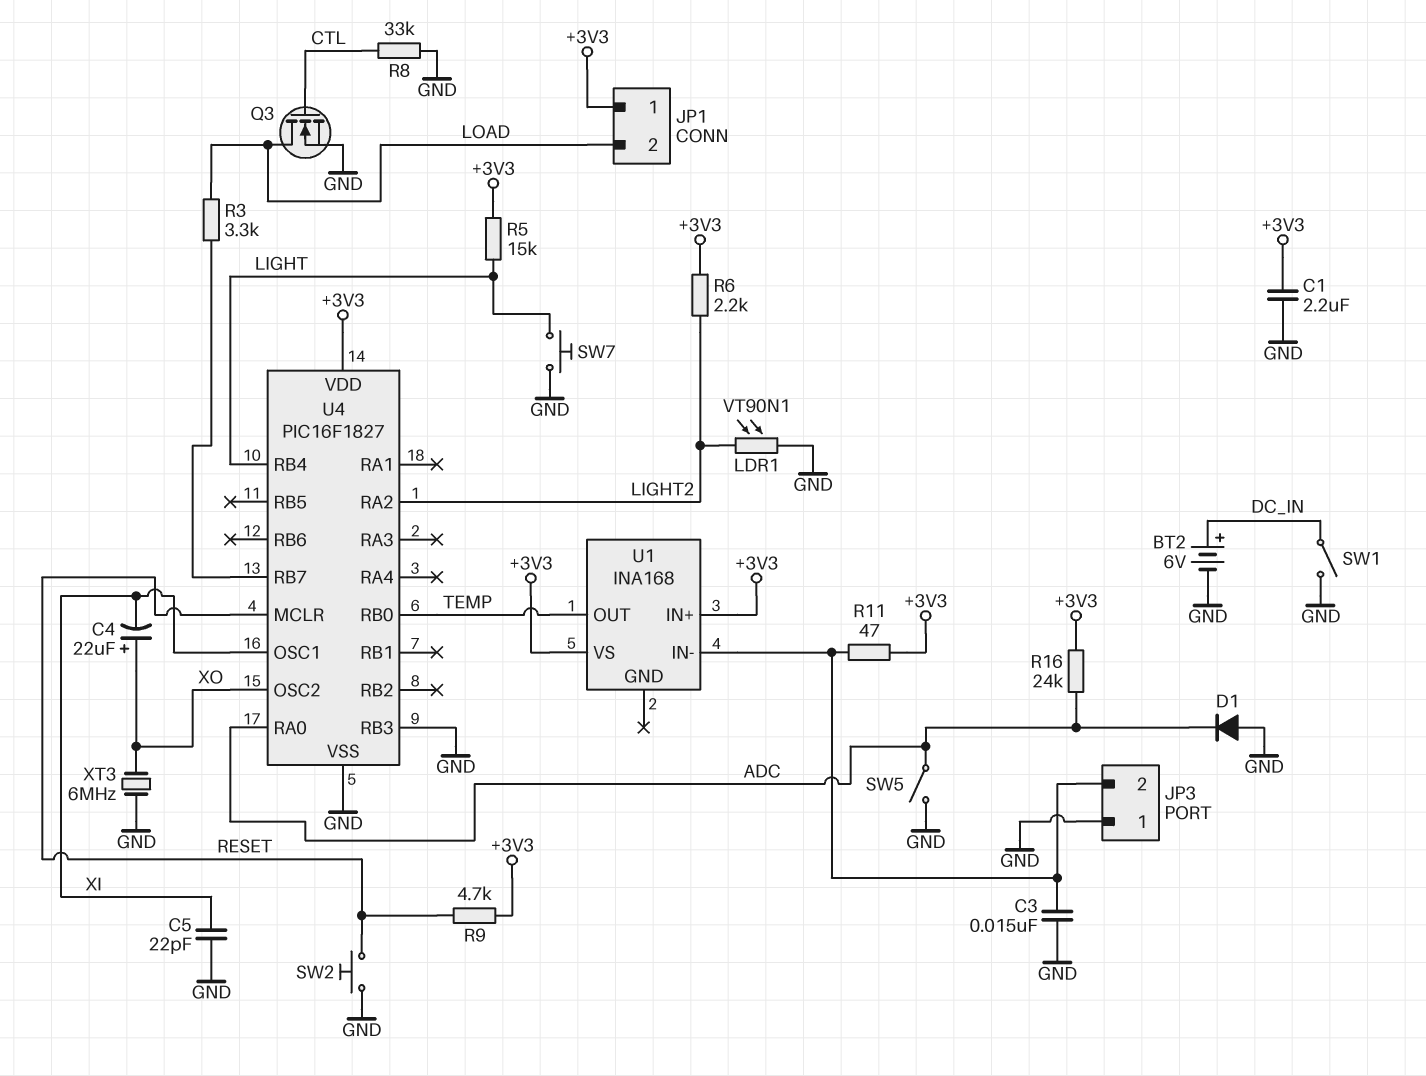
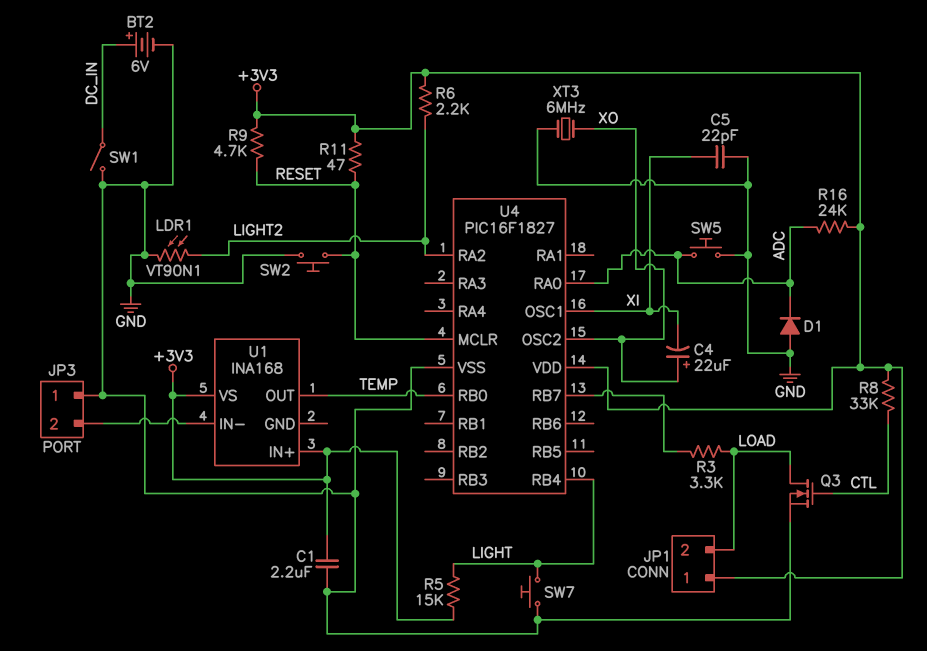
C3: 15nF (GND, JP3/2) -> none
R8: 33k (CTL, GND) -> 33k (+3V3, CTL)
R11: 47 (+3V3, JP3/2) -> 47 (+3V3, RESET)
SW5: switch (ADC, GND) -> button (ADC, GND)
U4 pin RB3: GND -> none

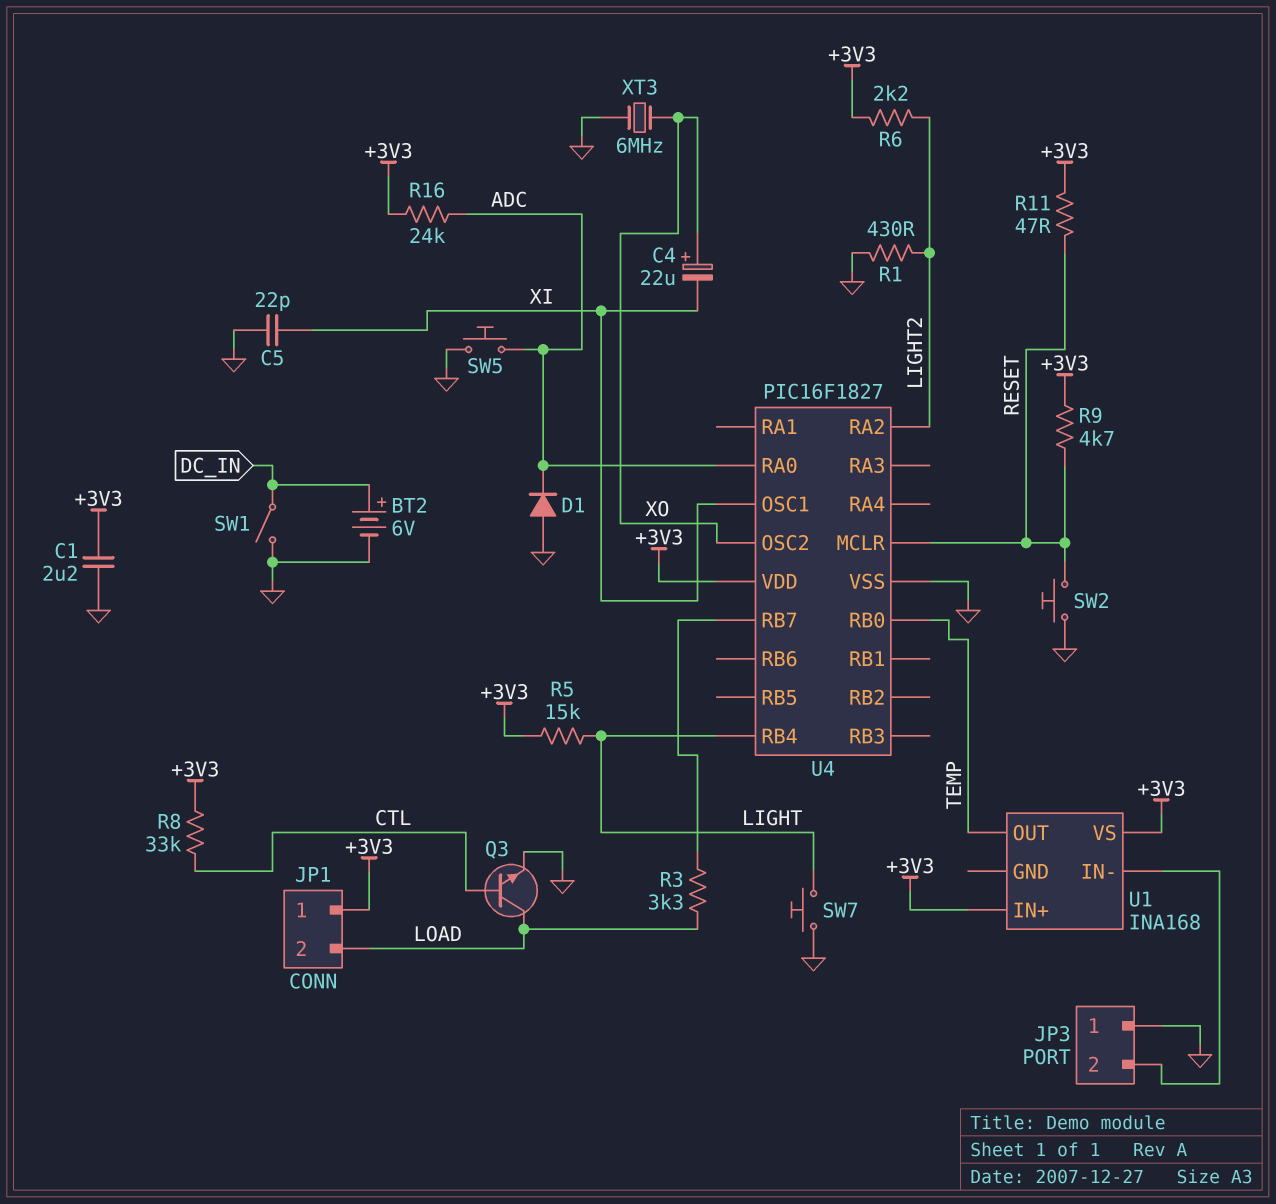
LDR1: VT90N1 (GND, LIGHT2) -> none
Q3: NMOS (G CTL, D LOAD, S GND) -> NPN (B CTL, C LOAD, E GND)
R1: none -> 430 (GND, LIGHT2)

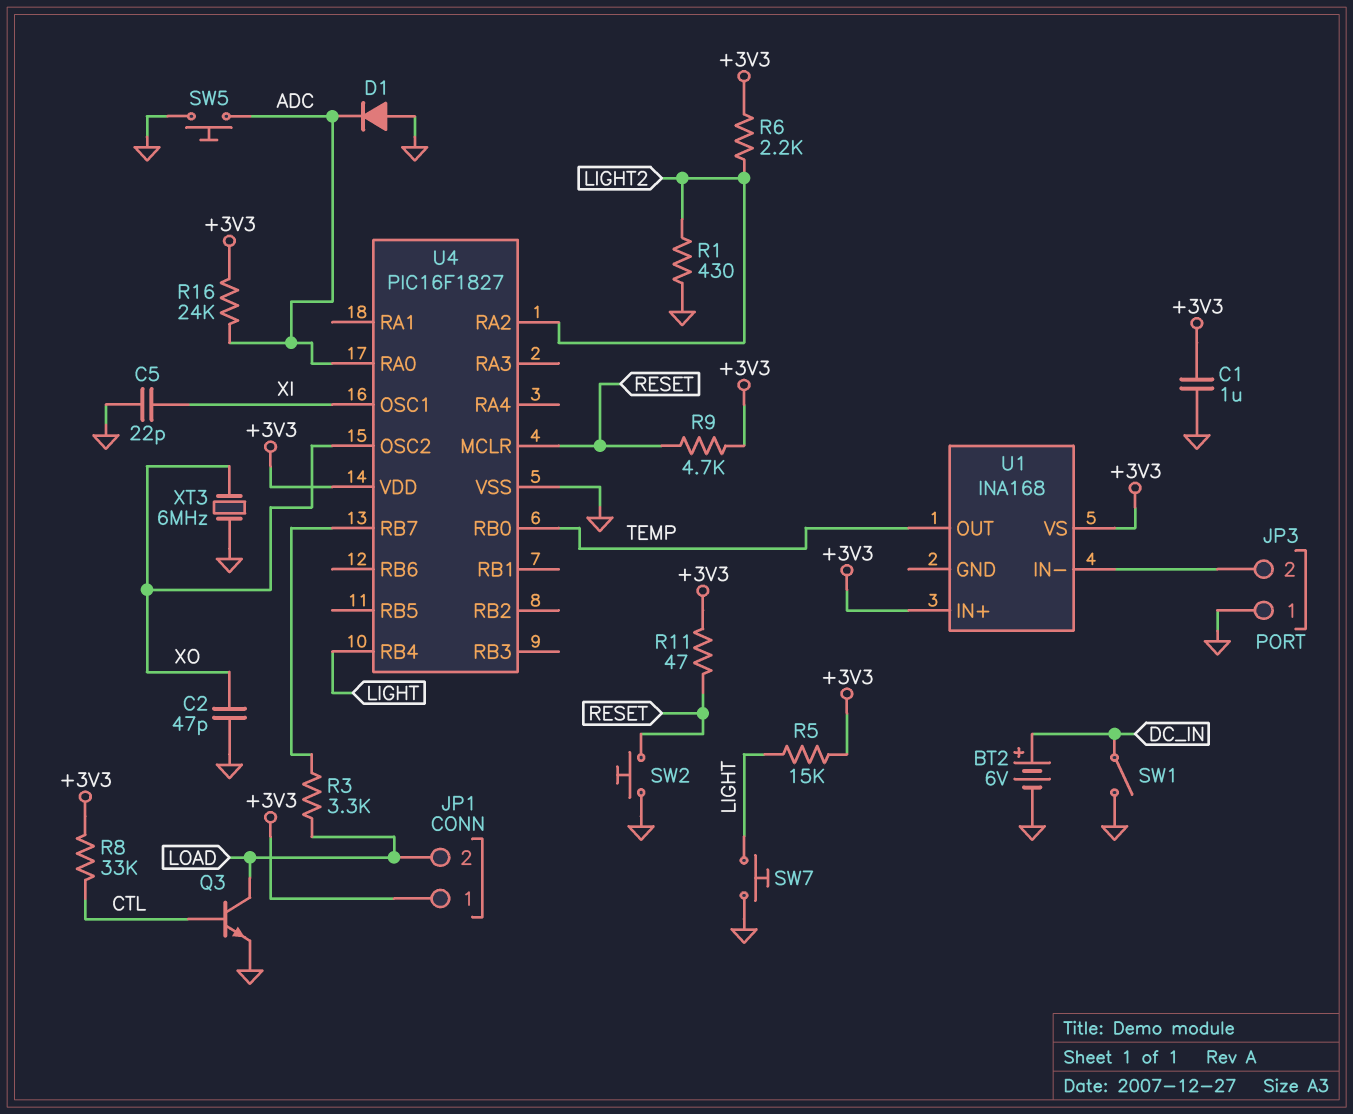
C1: 2.2uF (+3V3, GND) -> 1uF (+3V3, GND)
C2: none -> 47pF (GND, XO)
C4: 22uF (plus XO, minus XI) -> none

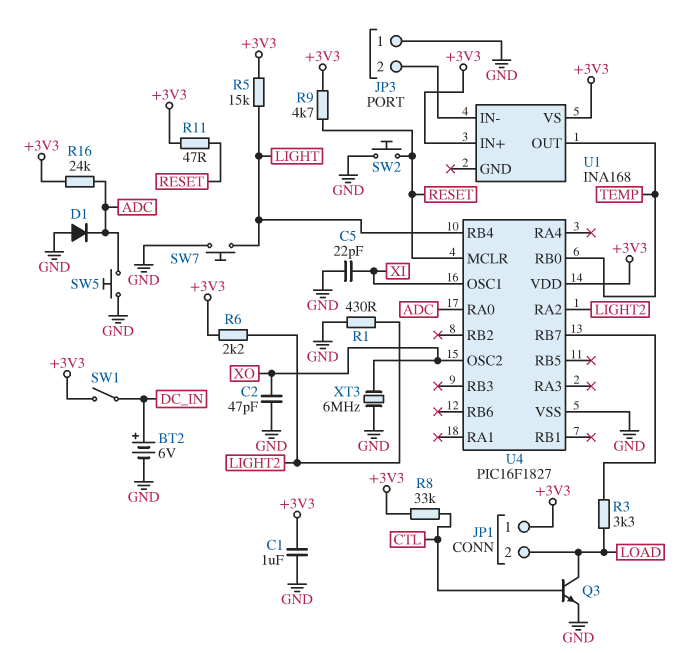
SW1: switch (DC_IN, GND) -> switch (+3V3, DC_IN)

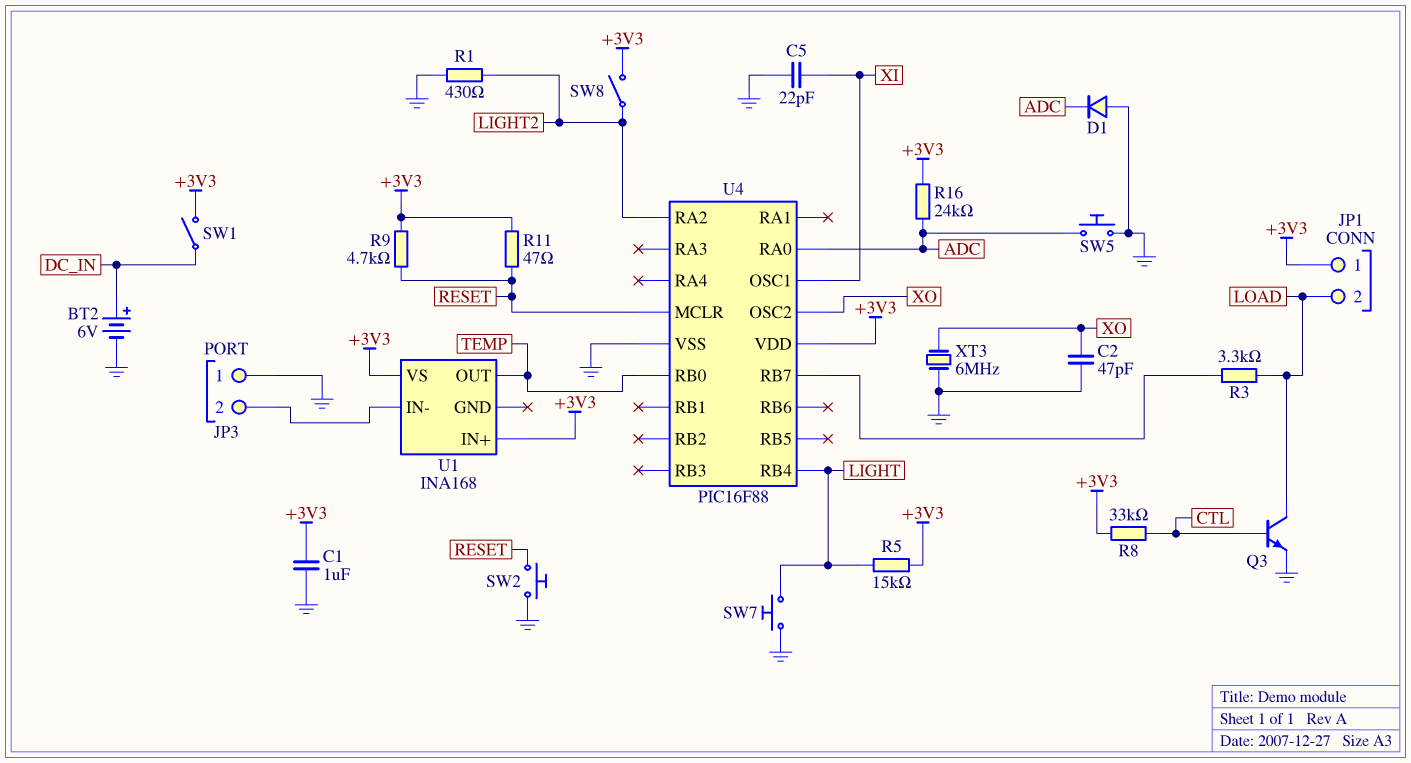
R6: 2.2k (+3V3, LIGHT2) -> none
SW8: none -> switch (+3V3, LIGHT2)
U4: PIC16F1827 -> PIC16F88

